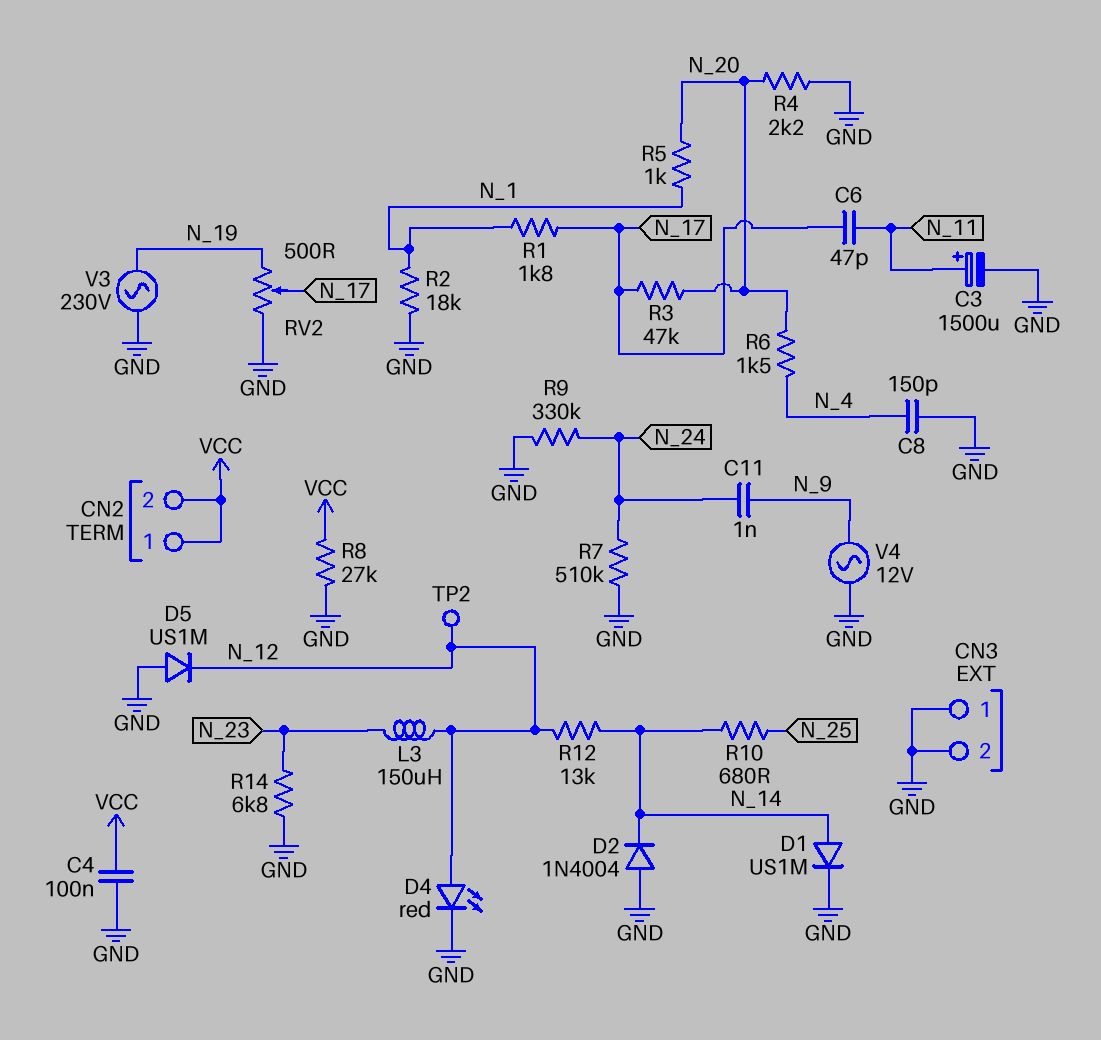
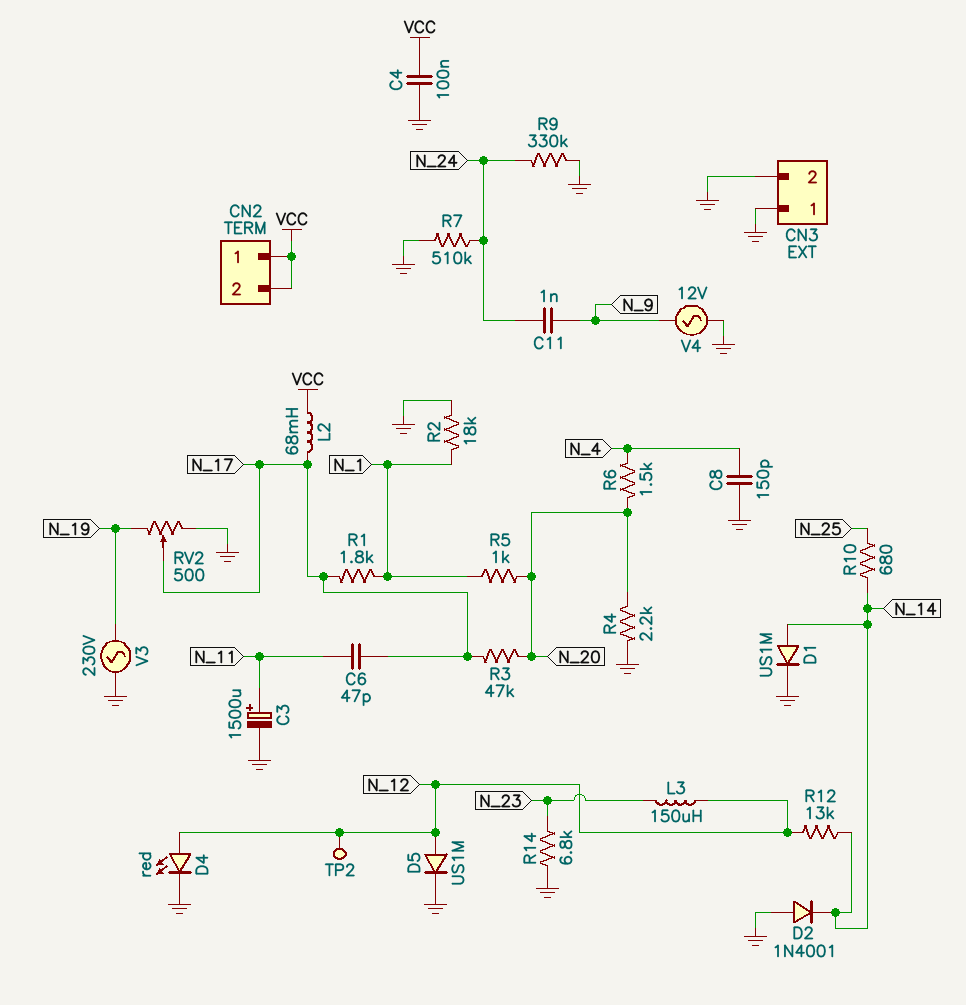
D2: diode 1N4004 (A GND, K N_14) -> diode 1N4001 (A GND, K N_14)
D5: diode US1M (A GND, K N_12) -> diode US1M (A N_12, K GND)
L2: none -> 68mH (N_17, VCC)
R8: 27k (GND, VCC) -> none

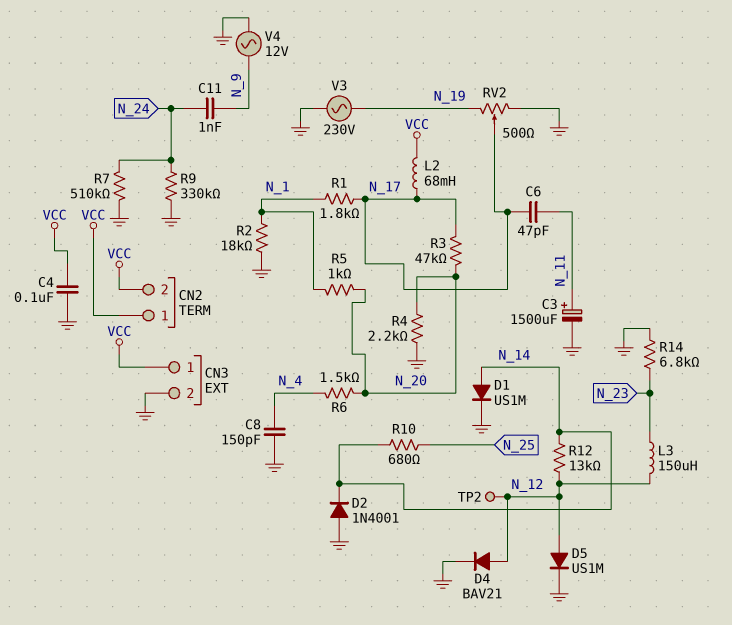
CN3 pin 1: GND -> VCC
D4: LED red (A N_12, K GND) -> diode BAV21 (A N_12, K GND)

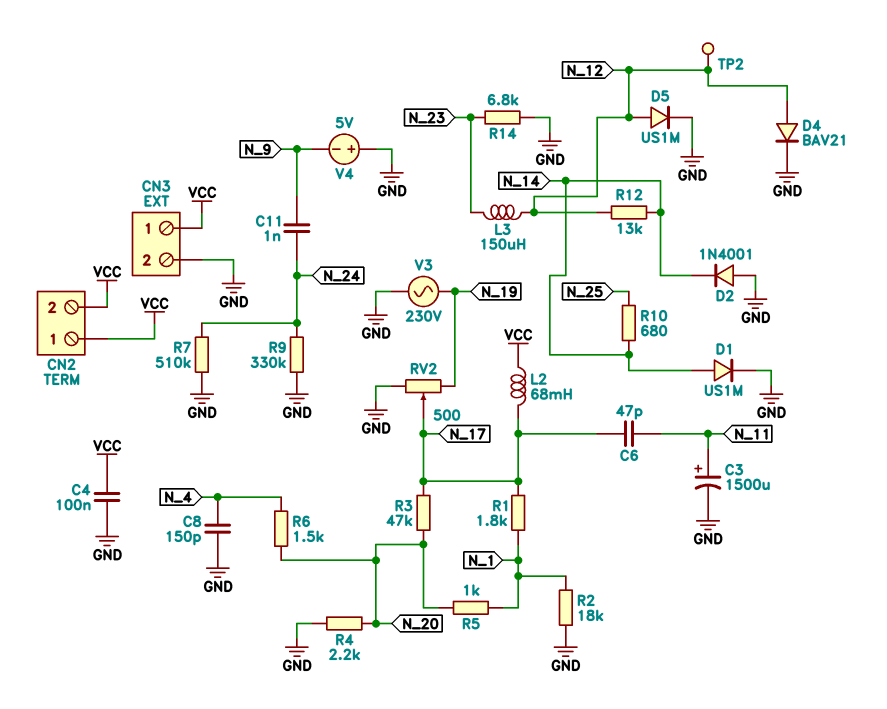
V4: AC 12V (GND, N_9) -> 5V (plus GND, minus N_9)

